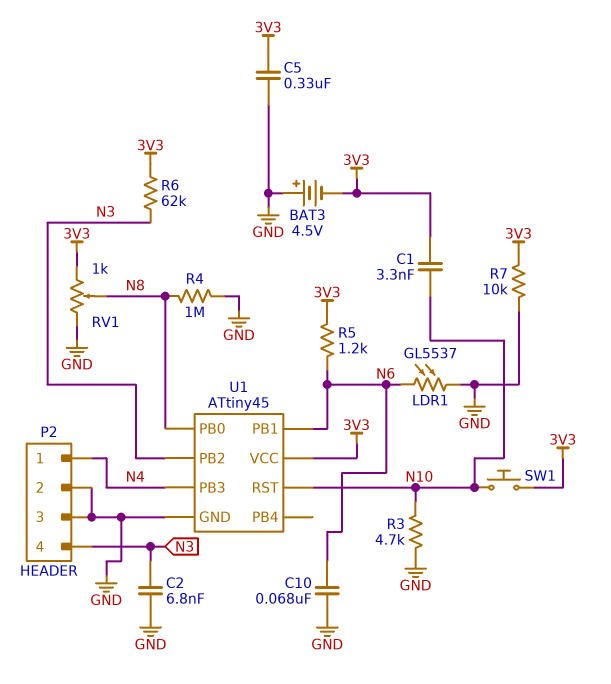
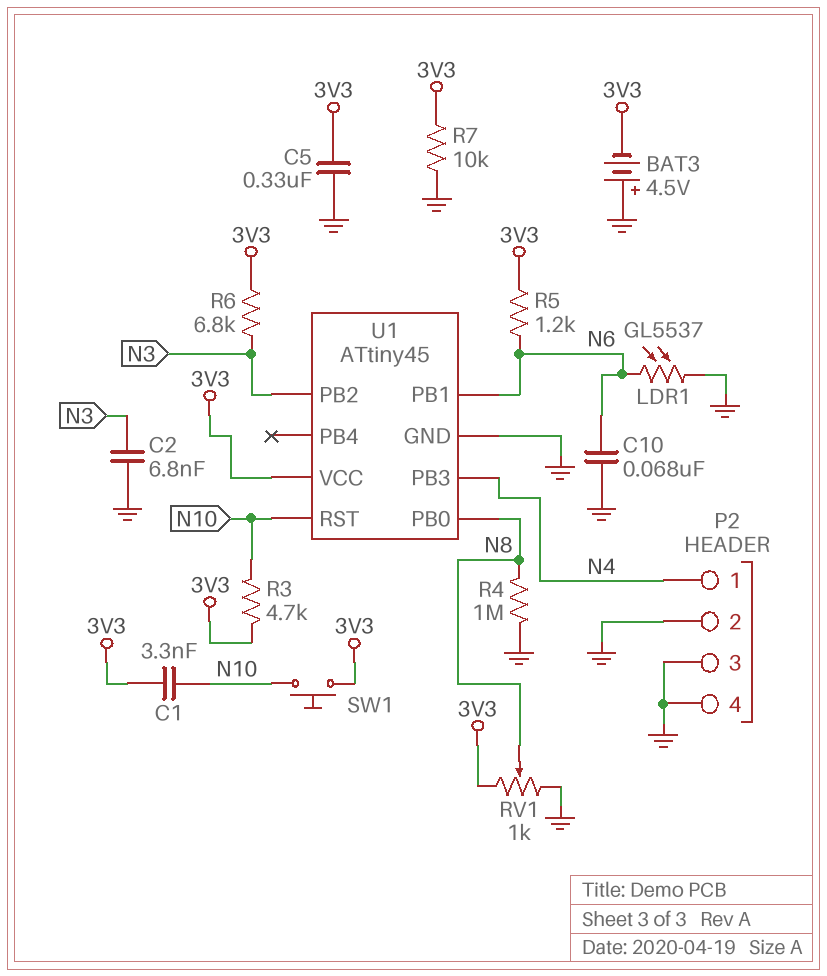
P2 pin 4: N3 -> GND
R3: 4.7k (GND, N10) -> 4.7k (3V3, N10)
R6: 62k (3V3, N3) -> 6.8k (3V3, N3)

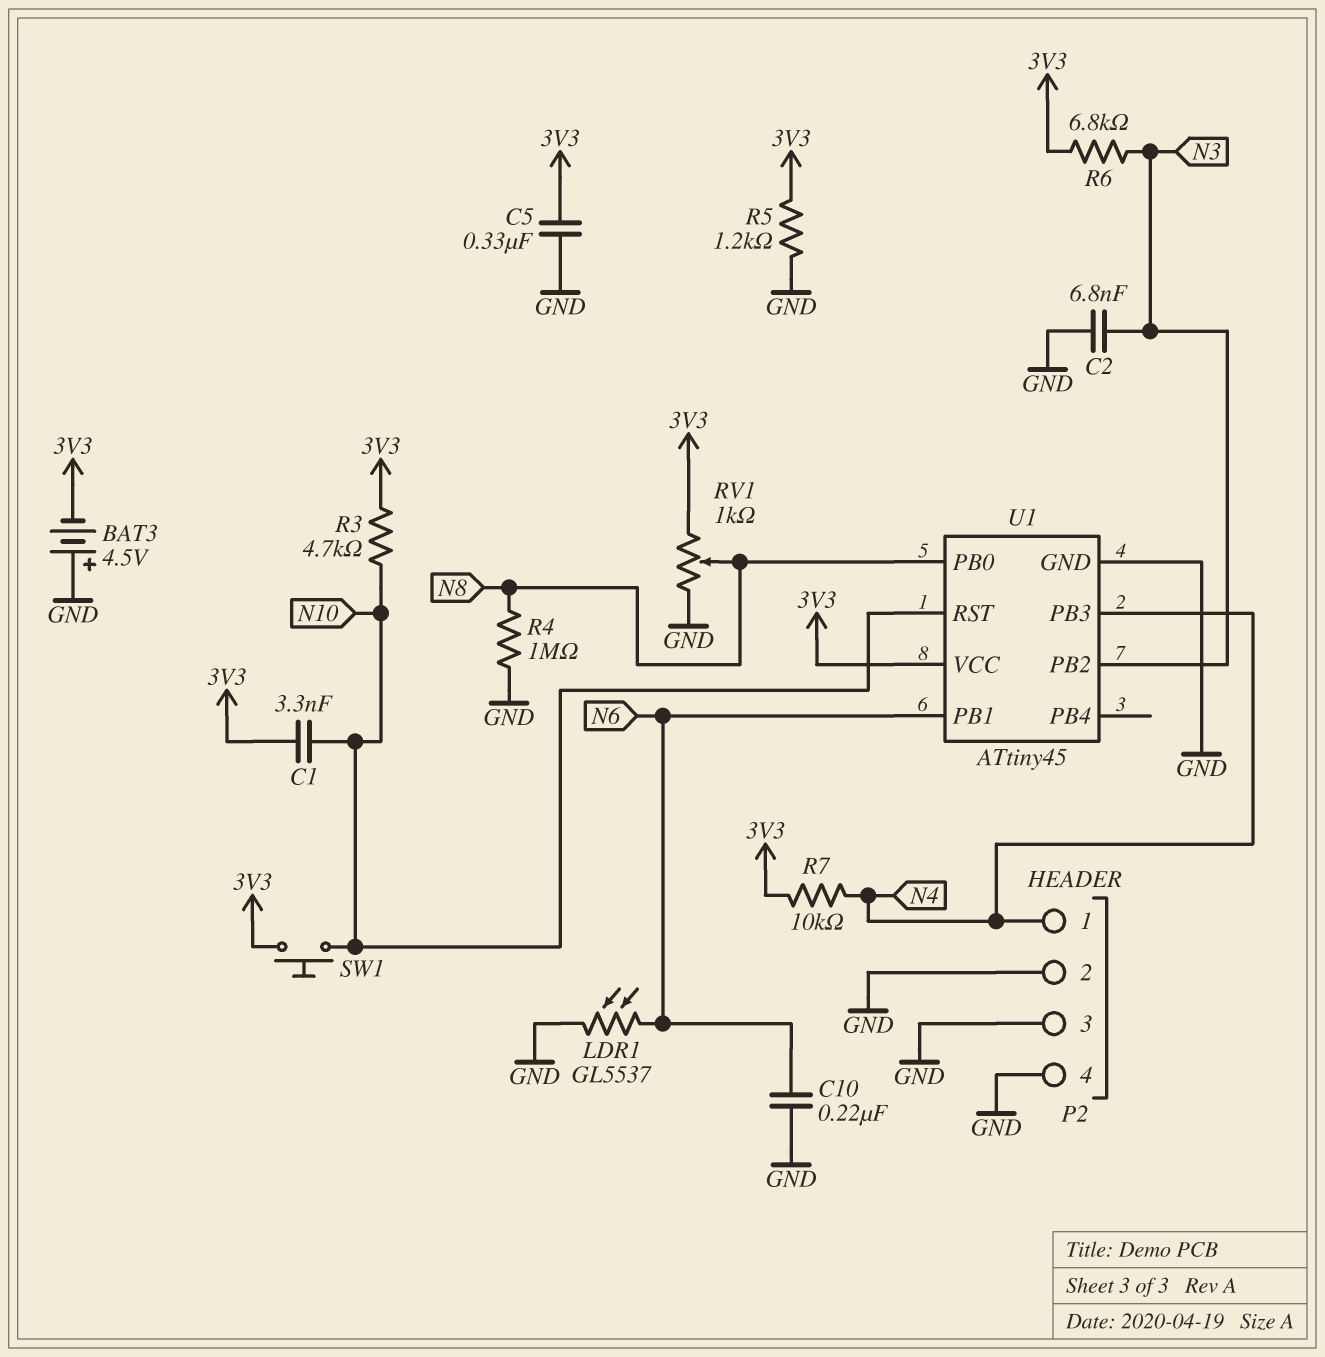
C10: 68nF (GND, N6) -> 220nF (GND, N6)
R5: 1.2k (3V3, N6) -> 1.2k (3V3, GND)
R7: 10k (3V3, GND) -> 10k (3V3, N4)

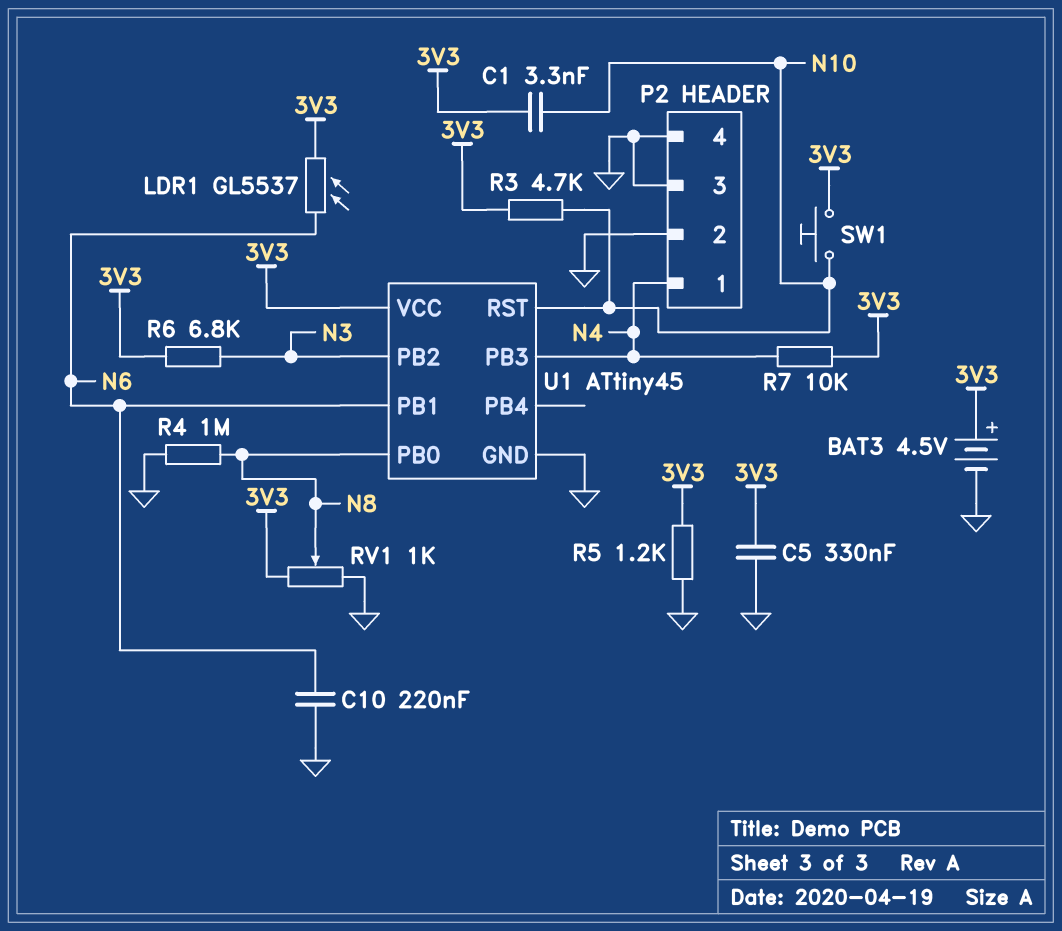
BAT3: 4.5V (plus GND, minus 3V3) -> 4.5V (plus 3V3, minus GND)
C2: 6.8nF (GND, N3) -> none
LDR1: GL5537 (GND, N6) -> GL5537 (3V3, N6)

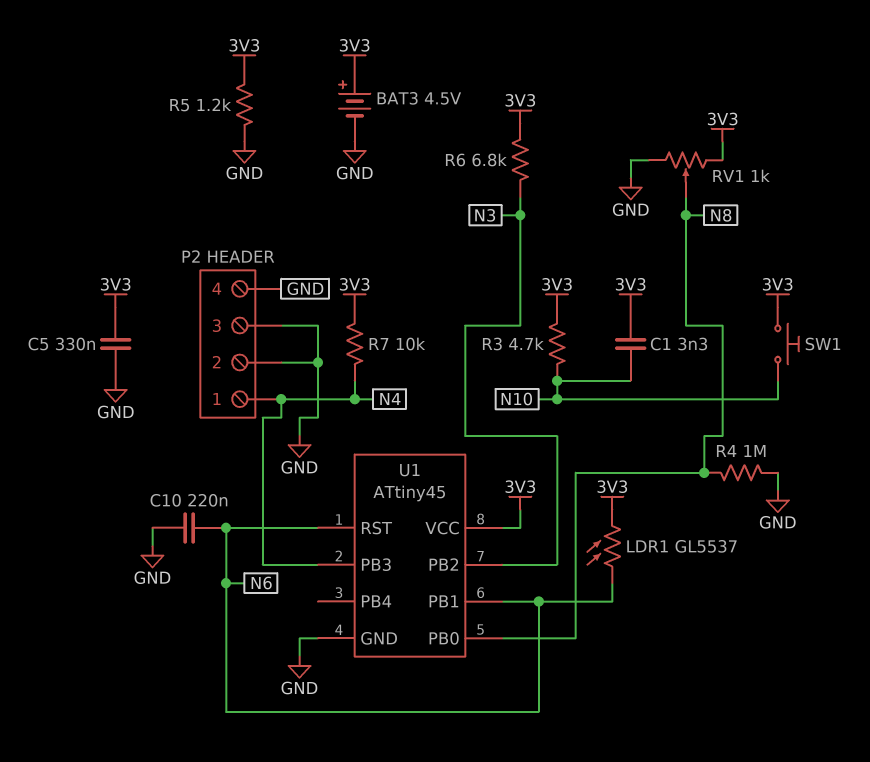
U1 pin RST: N10 -> N6

